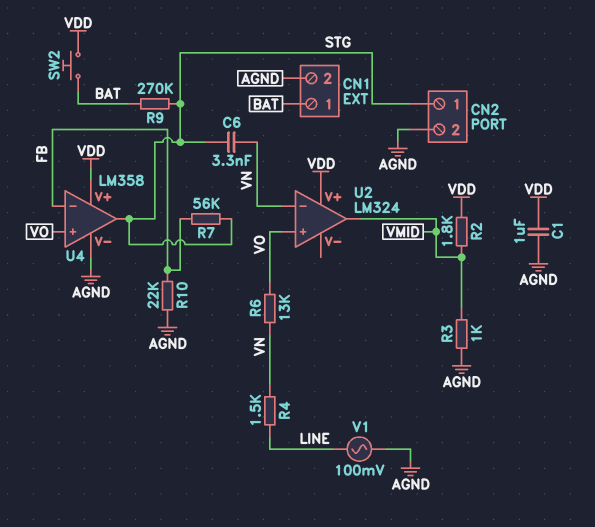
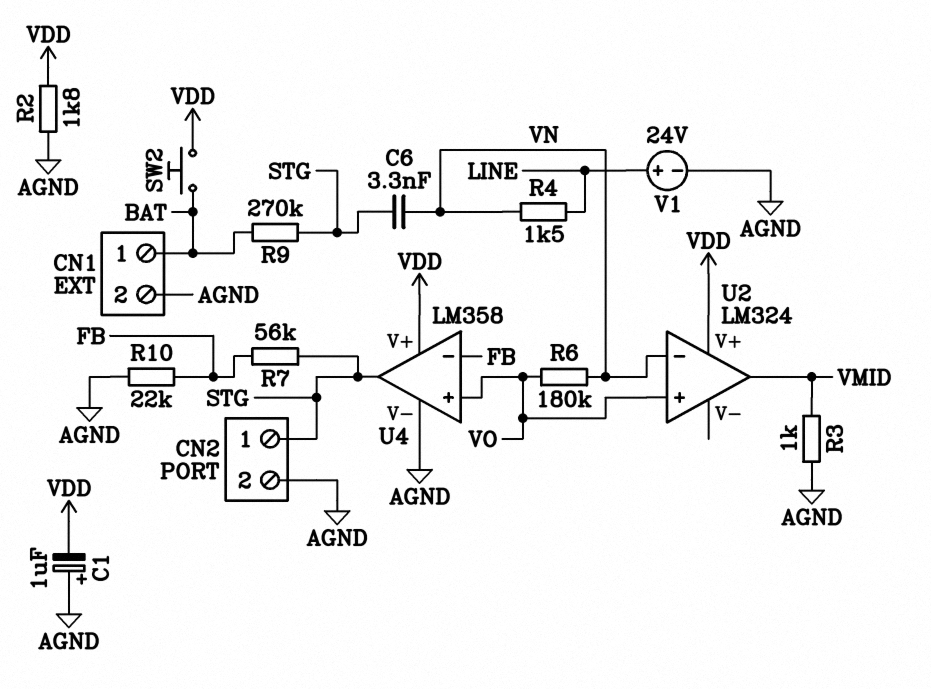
C1: 1uF (AGND, VDD) -> 1uF (plus AGND, minus VDD)
R2: 1.8k (VDD, VMID) -> 1.8k (AGND, VDD)
R6: 13k (VN, VO) -> 180k (VN, VO)
V1: AC 100mV (AGND, LINE) -> 24V (plus LINE, minus AGND)

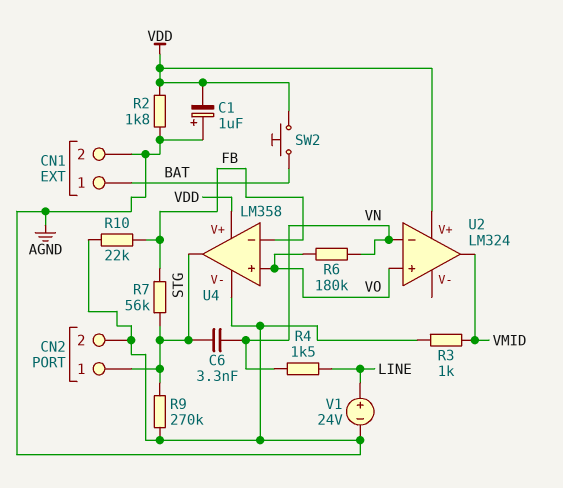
R9: 270k (BAT, STG) -> 270k (AGND, STG)

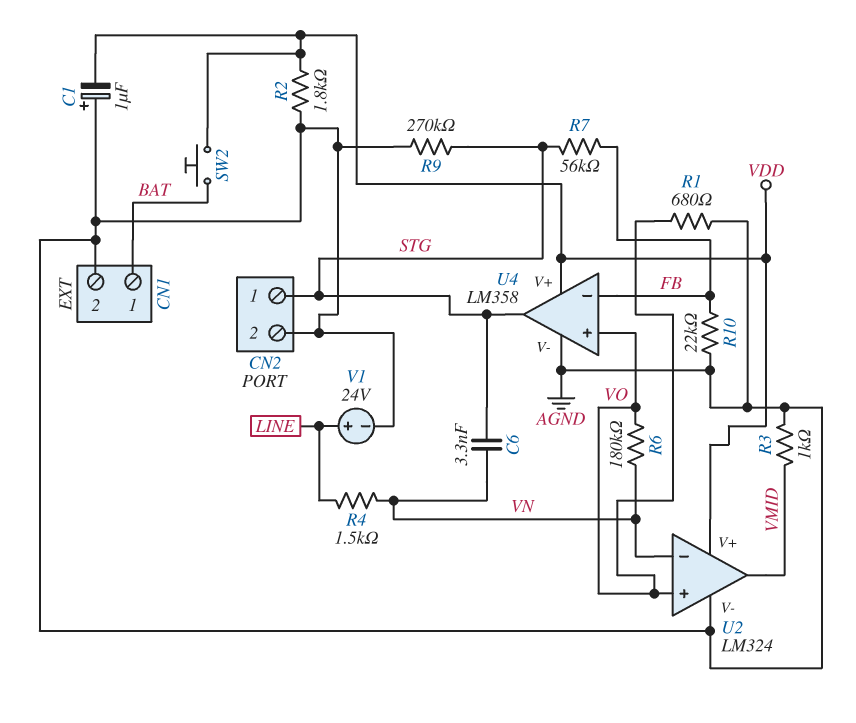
R1: none -> 680 (AGND, VO)
U2 pin V-: none -> AGND

